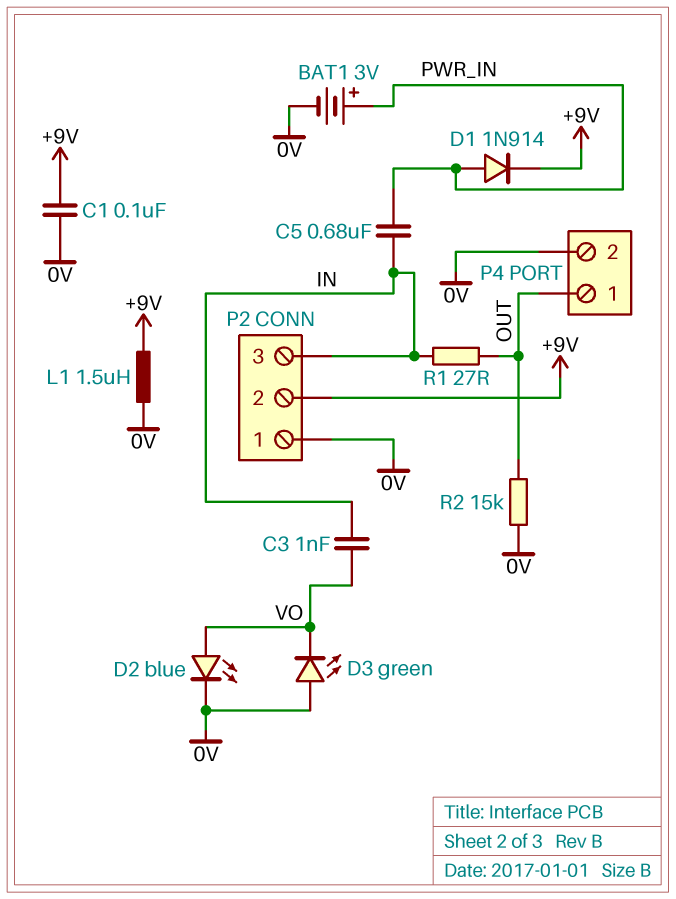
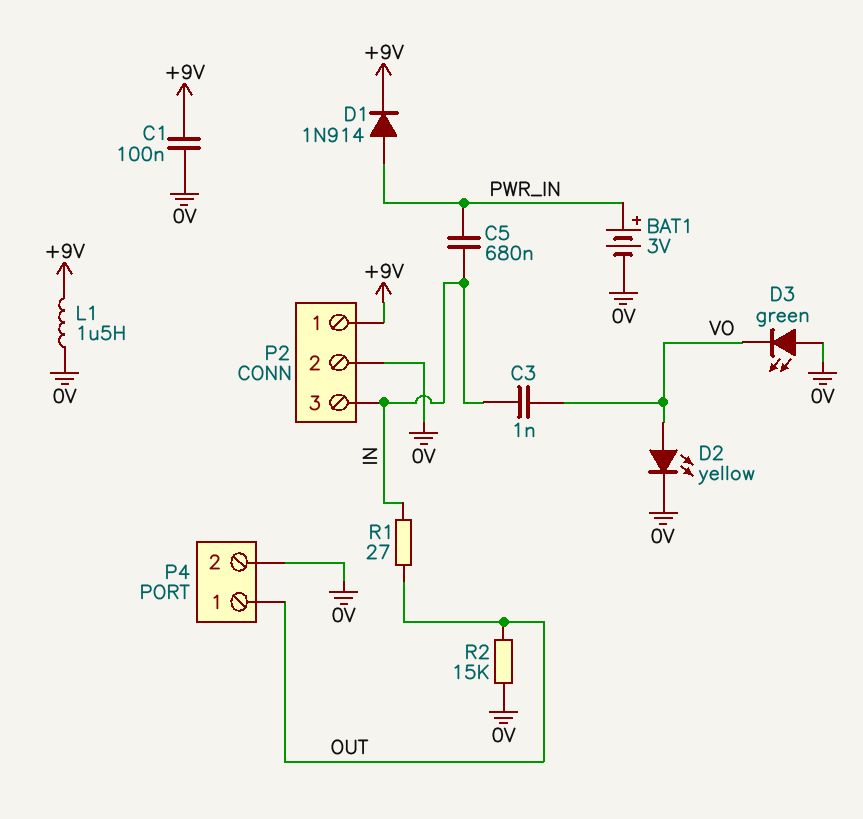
D2: LED blue (A VO, K 0V) -> LED yellow (A VO, K 0V)
P2 pin 1: 0V -> +9V
P2 pin 2: +9V -> 0V

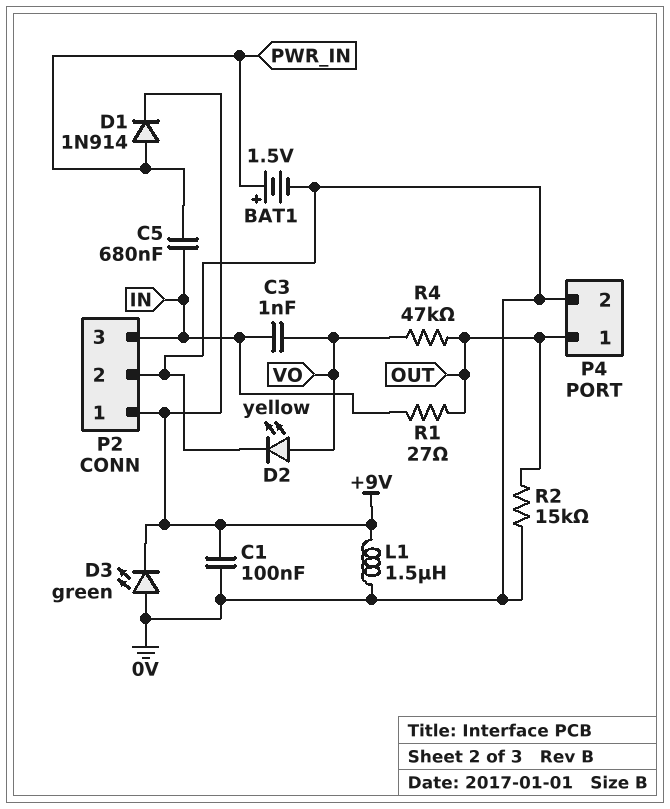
BAT1: 3V (plus PWR_IN, minus 0V) -> 1.5V (plus PWR_IN, minus 0V)
D3: LED green (A 0V, K VO) -> LED green (A 0V, K +9V)
R4: none -> 47k (OUT, VO)

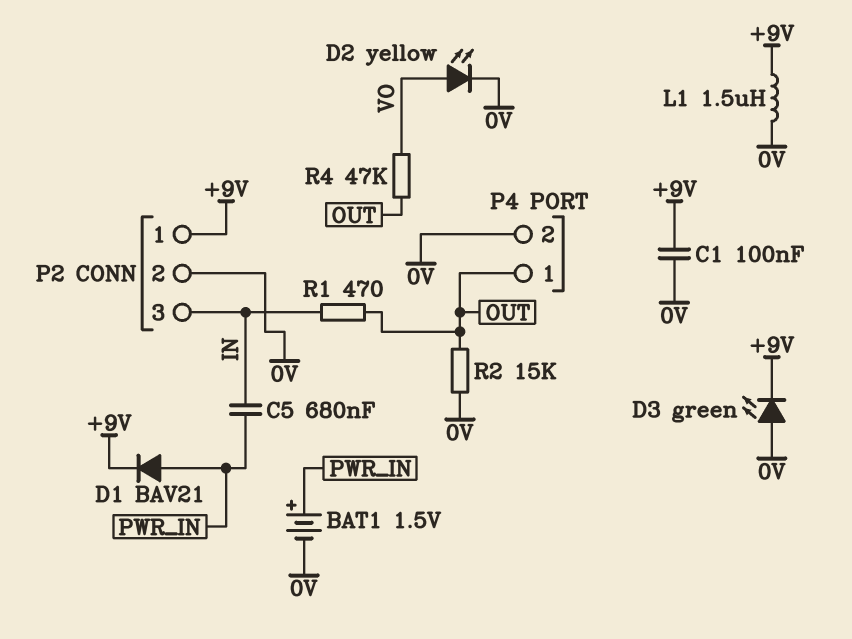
C3: 1nF (IN, VO) -> none
D1: diode 1N914 (A PWR_IN, K +9V) -> diode BAV21 (A PWR_IN, K +9V)
R1: 27 (IN, OUT) -> 470 (IN, OUT)

